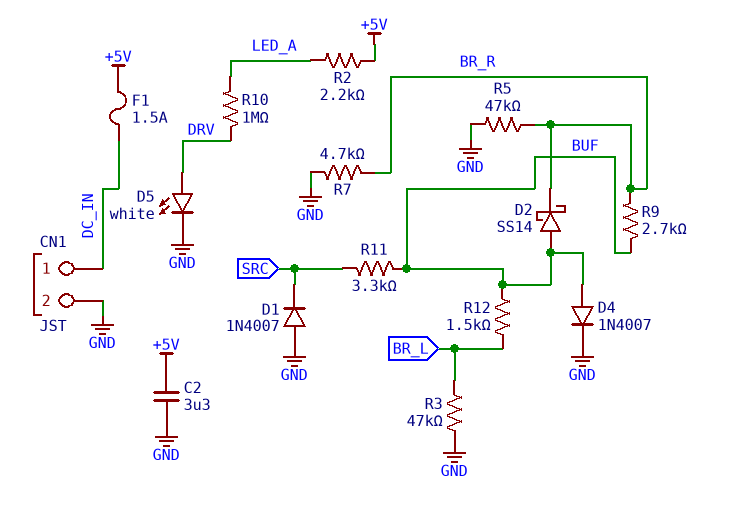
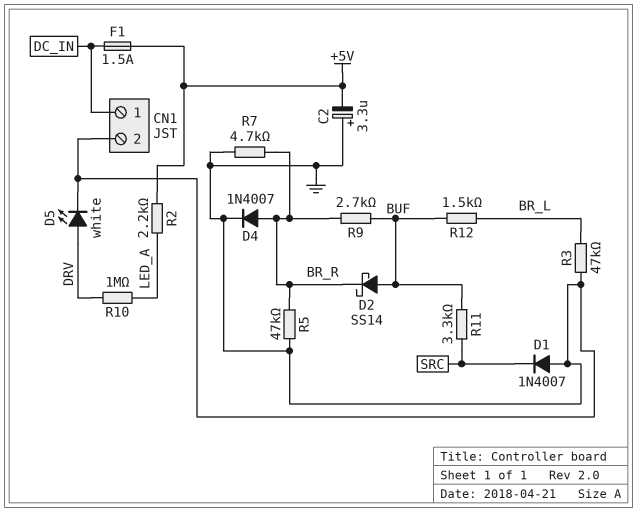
C2: 3.3uF (+5V, GND) -> 3.3uF (plus GND, minus +5V)
D4: diode 1N4007 (A BUF, K GND) -> diode 1N4007 (A BR_R, K GND)

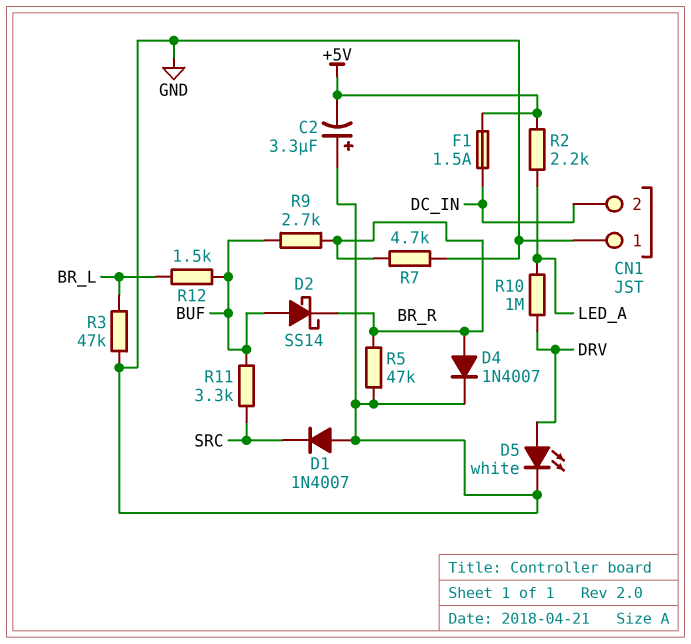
CN1 pin 1: DC_IN -> GND
CN1 pin 2: GND -> DC_IN

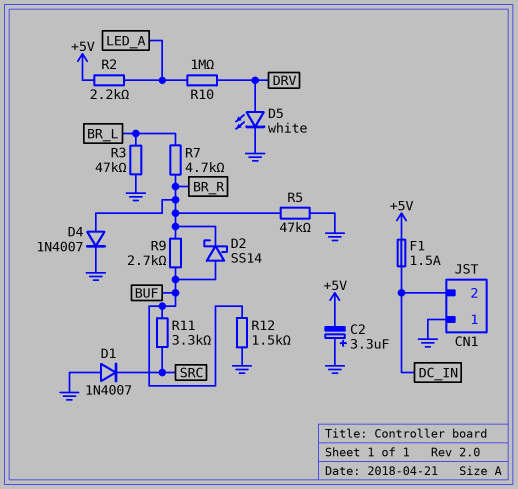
R7: 4.7k (BR_R, GND) -> 4.7k (BR_L, BR_R)
R12: 1.5k (BR_L, BUF) -> 1.5k (BUF, GND)

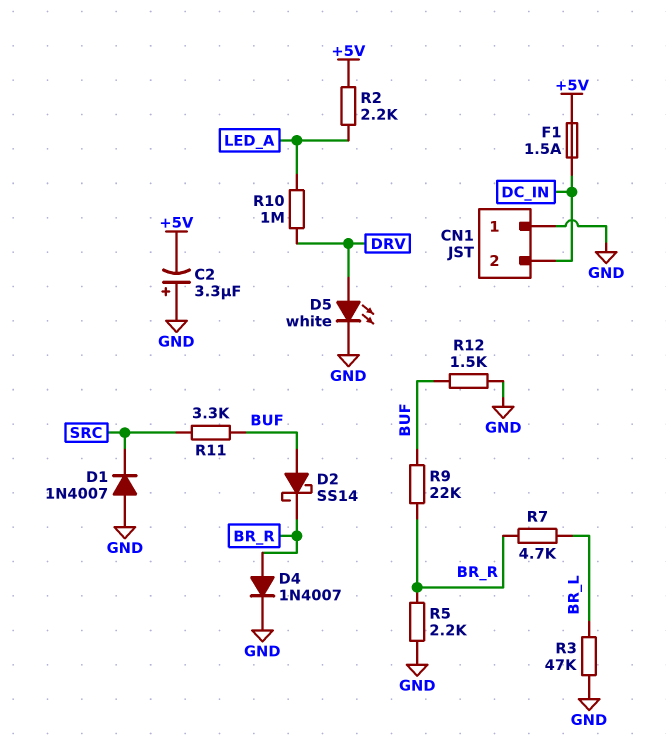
R5: 47k (BR_R, GND) -> 2.2k (BR_R, GND)
R9: 2.7k (BR_R, BUF) -> 22k (BR_R, BUF)

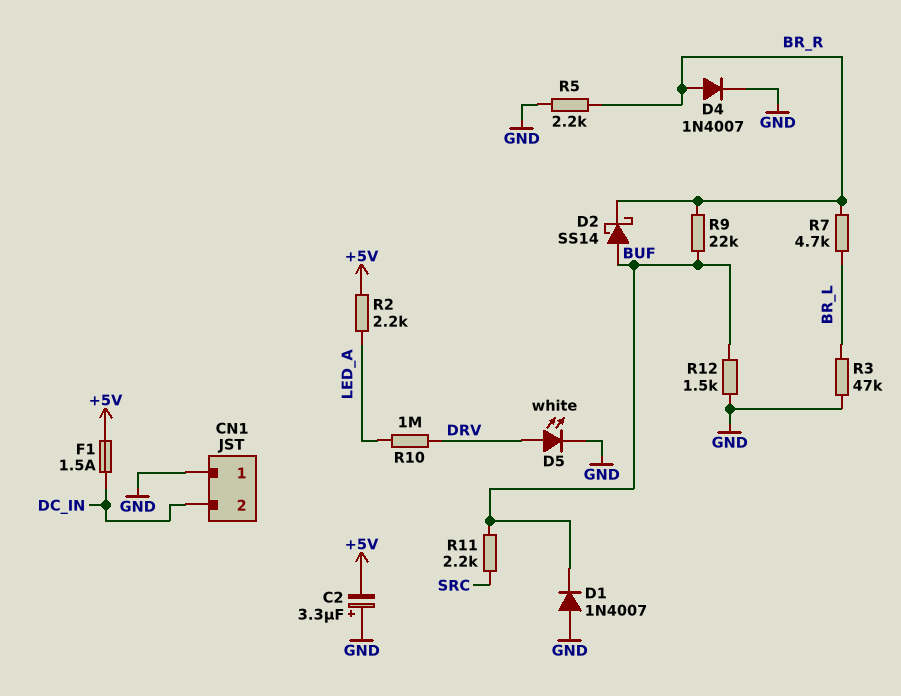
D1: diode 1N4007 (A GND, K SRC) -> diode 1N4007 (A GND, K BUF)
R11: 3.3k (BUF, SRC) -> 2.2k (BUF, SRC)

